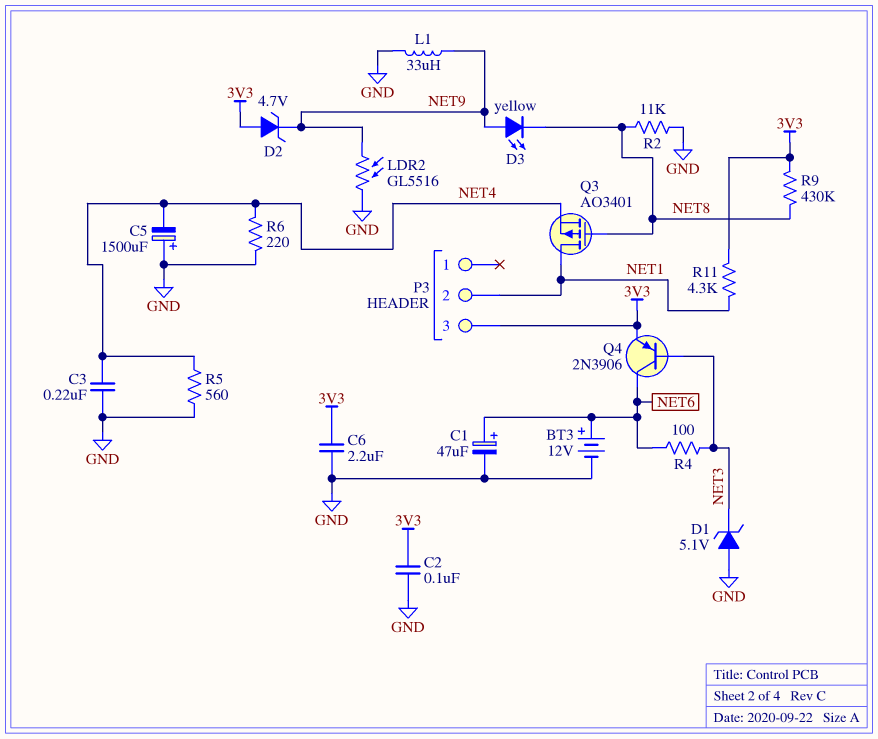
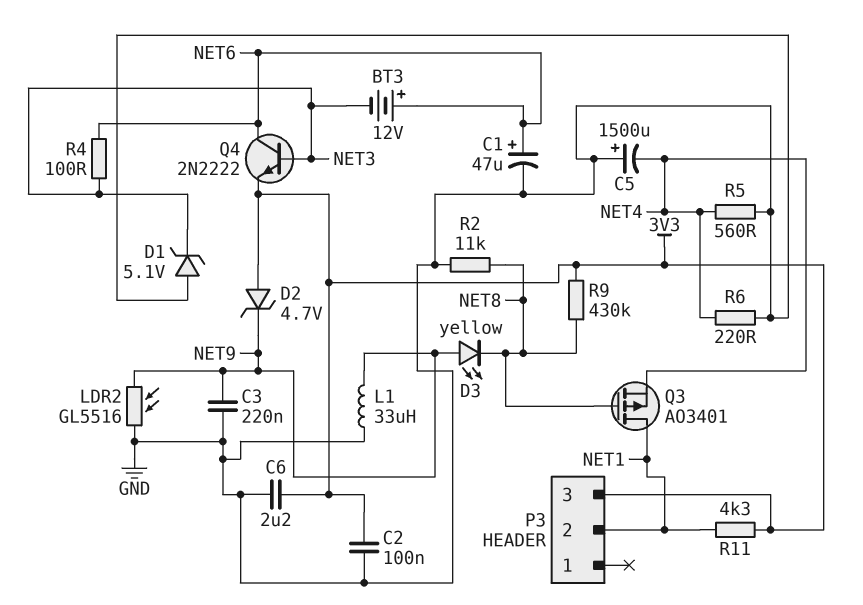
BT3: 12V (plus NET6, minus GND) -> 12V (plus NET6, minus NET3)
C3: 220nF (GND, NET4) -> 220nF (GND, NET9)
Q4: PNP 2N3906 (B NET3, C NET6, E 3V3) -> NPN 2N2222 (B NET3, C NET6, E 3V3)

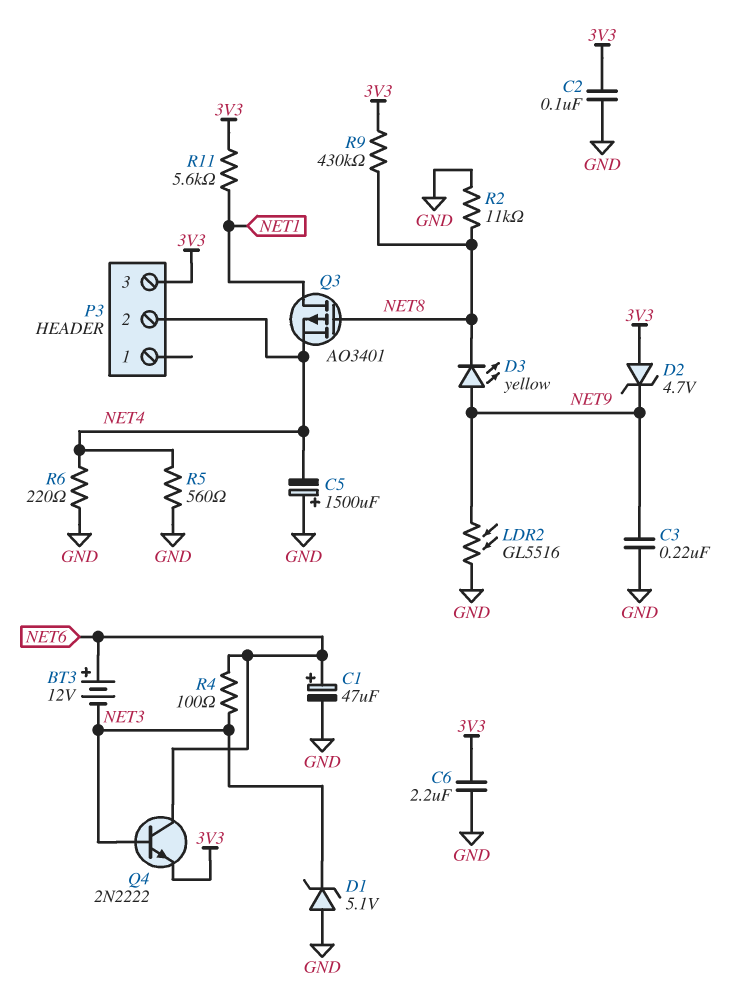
L1: 33uH (GND, NET9) -> none
P3 pin 2: NET1 -> NET4
R11: 4.3k (3V3, NET1) -> 5.6k (3V3, NET1)

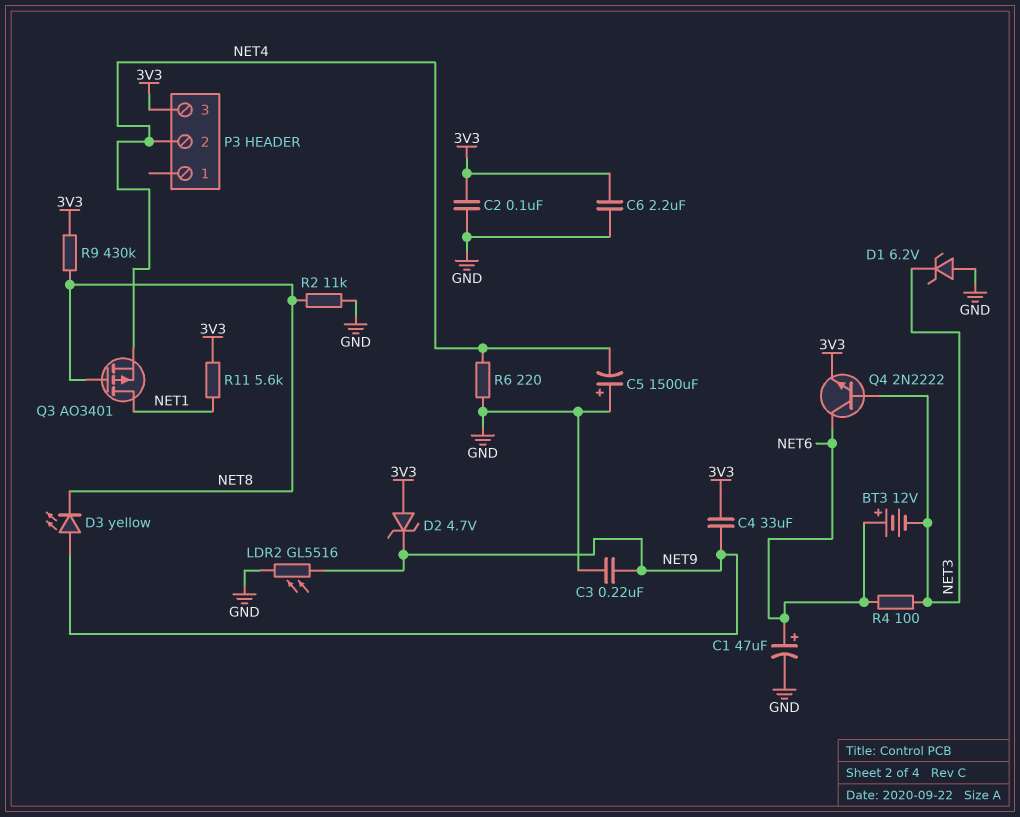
C4: none -> 33uF (3V3, NET9)
D1: zener 5.1V (A GND, K NET3) -> zener 6.2V (A GND, K NET3)
R5: 560 (GND, NET4) -> none

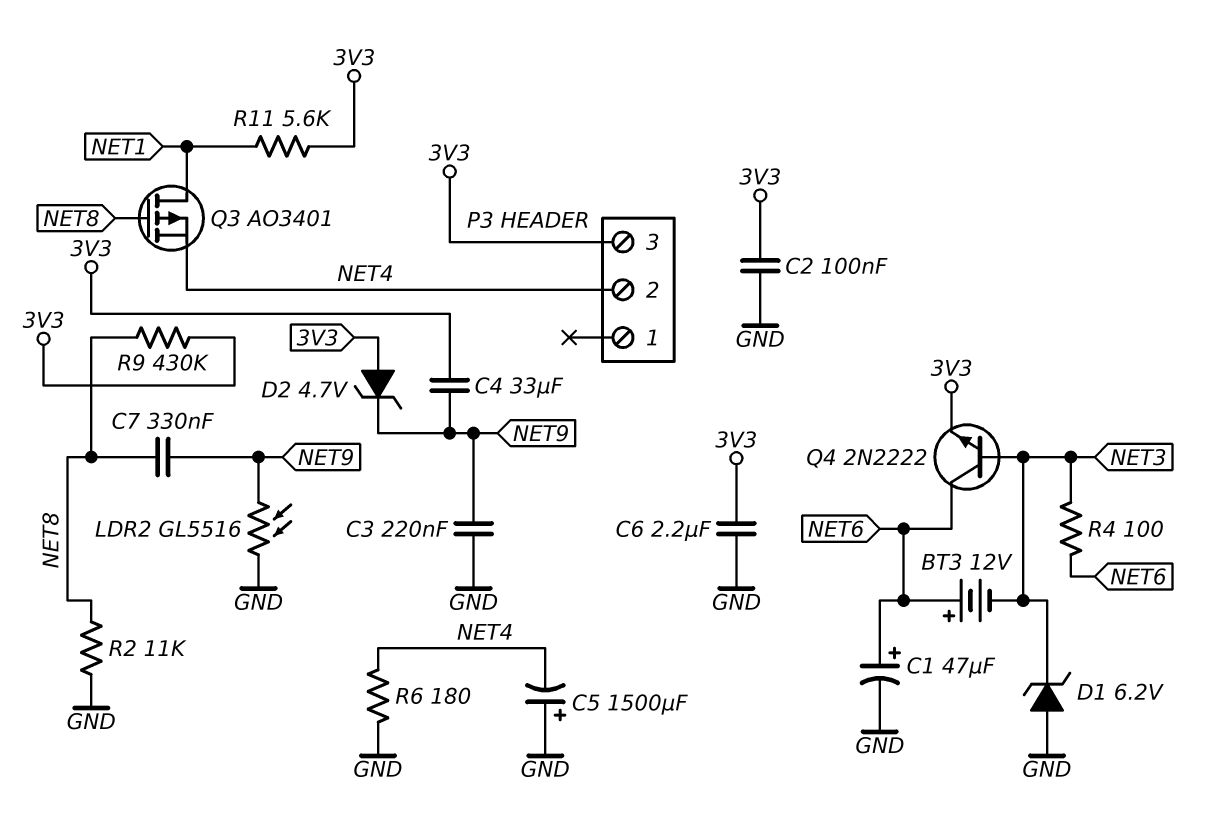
C7: none -> 330nF (NET8, NET9)
D3: LED yellow (A NET9, K NET8) -> none
R6: 220 (GND, NET4) -> 180 (GND, NET4)

